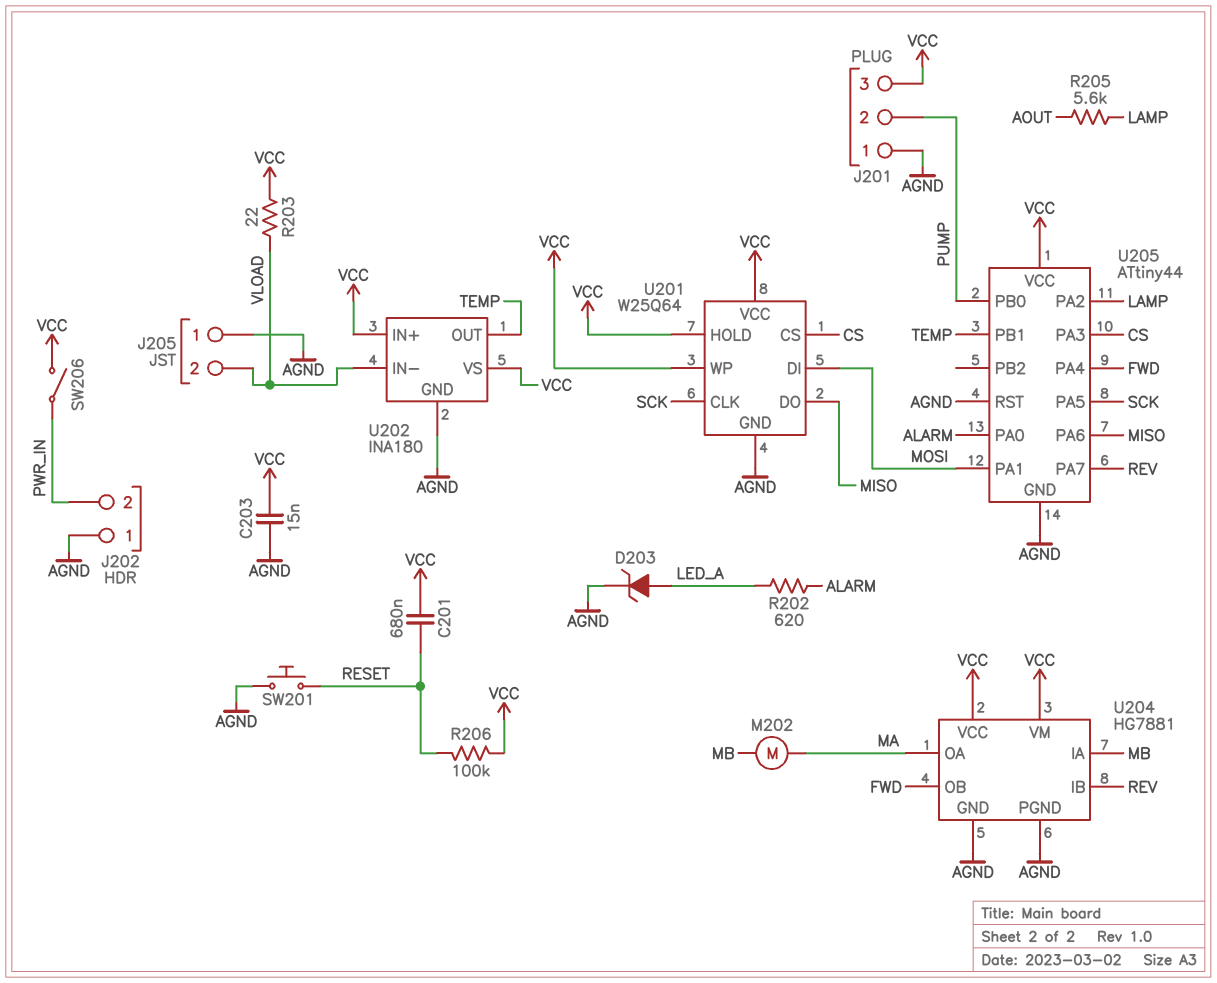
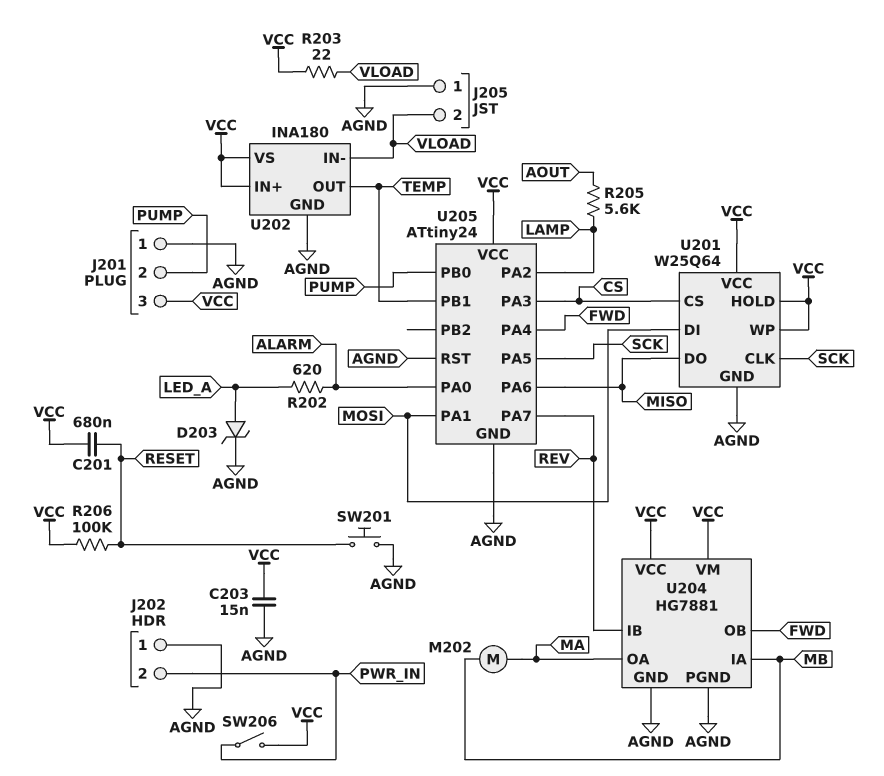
U205: ATtiny44 -> ATtiny24

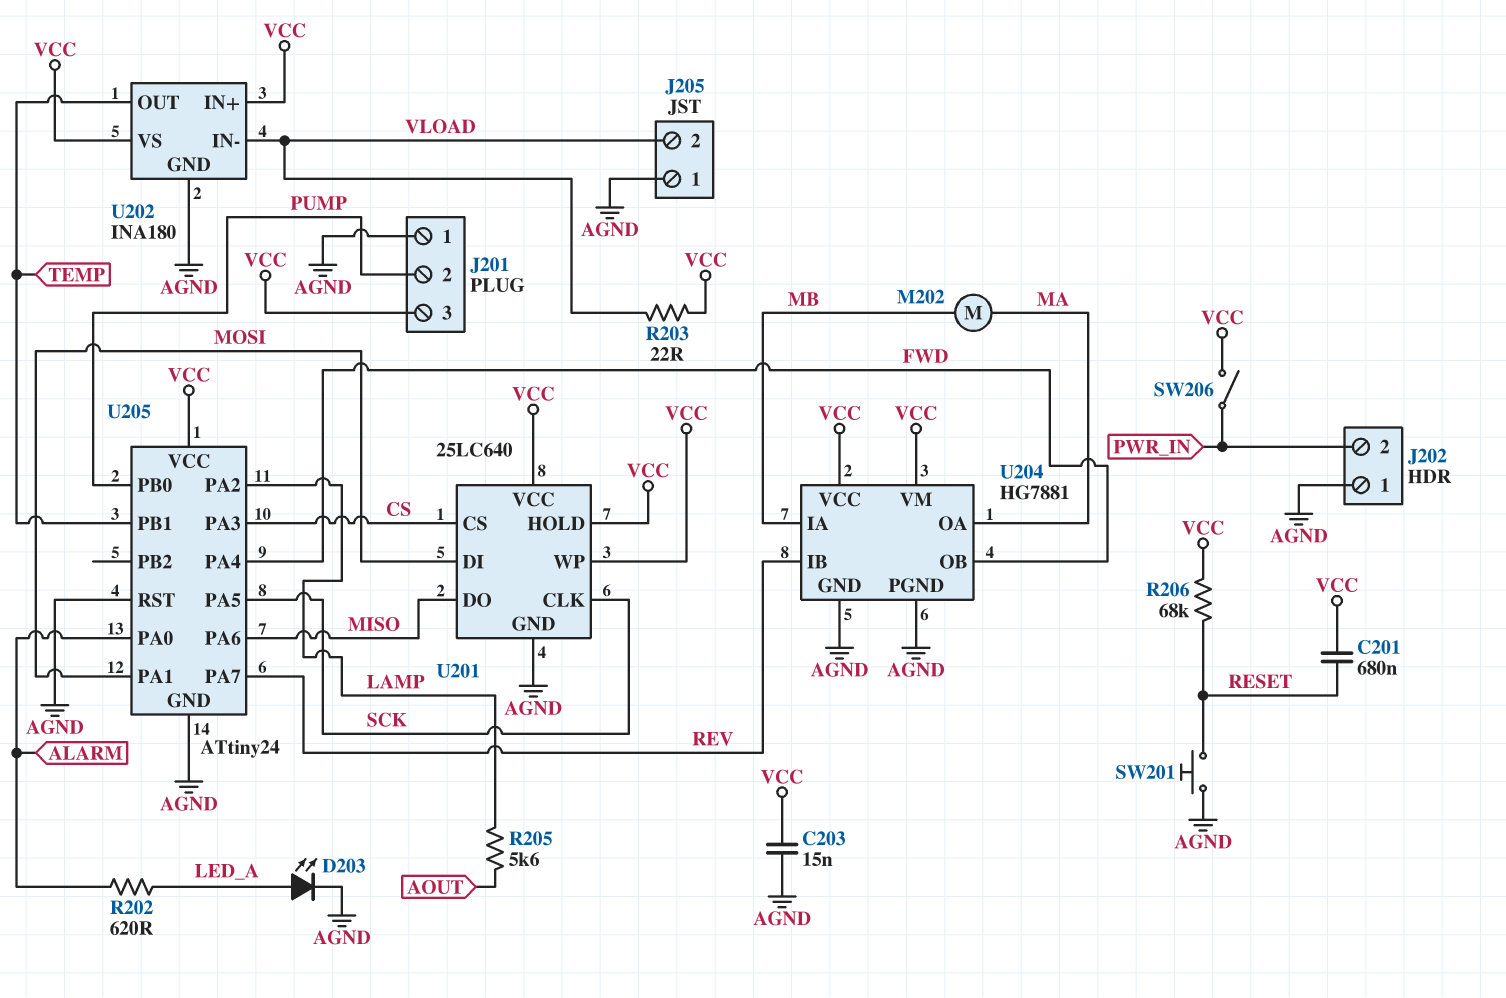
D203: zener (A LED_A, K AGND) -> LED (A LED_A, K AGND)
R206: 100k (RESET, VCC) -> 68k (RESET, VCC)
U201: W25Q64 -> 25LC640

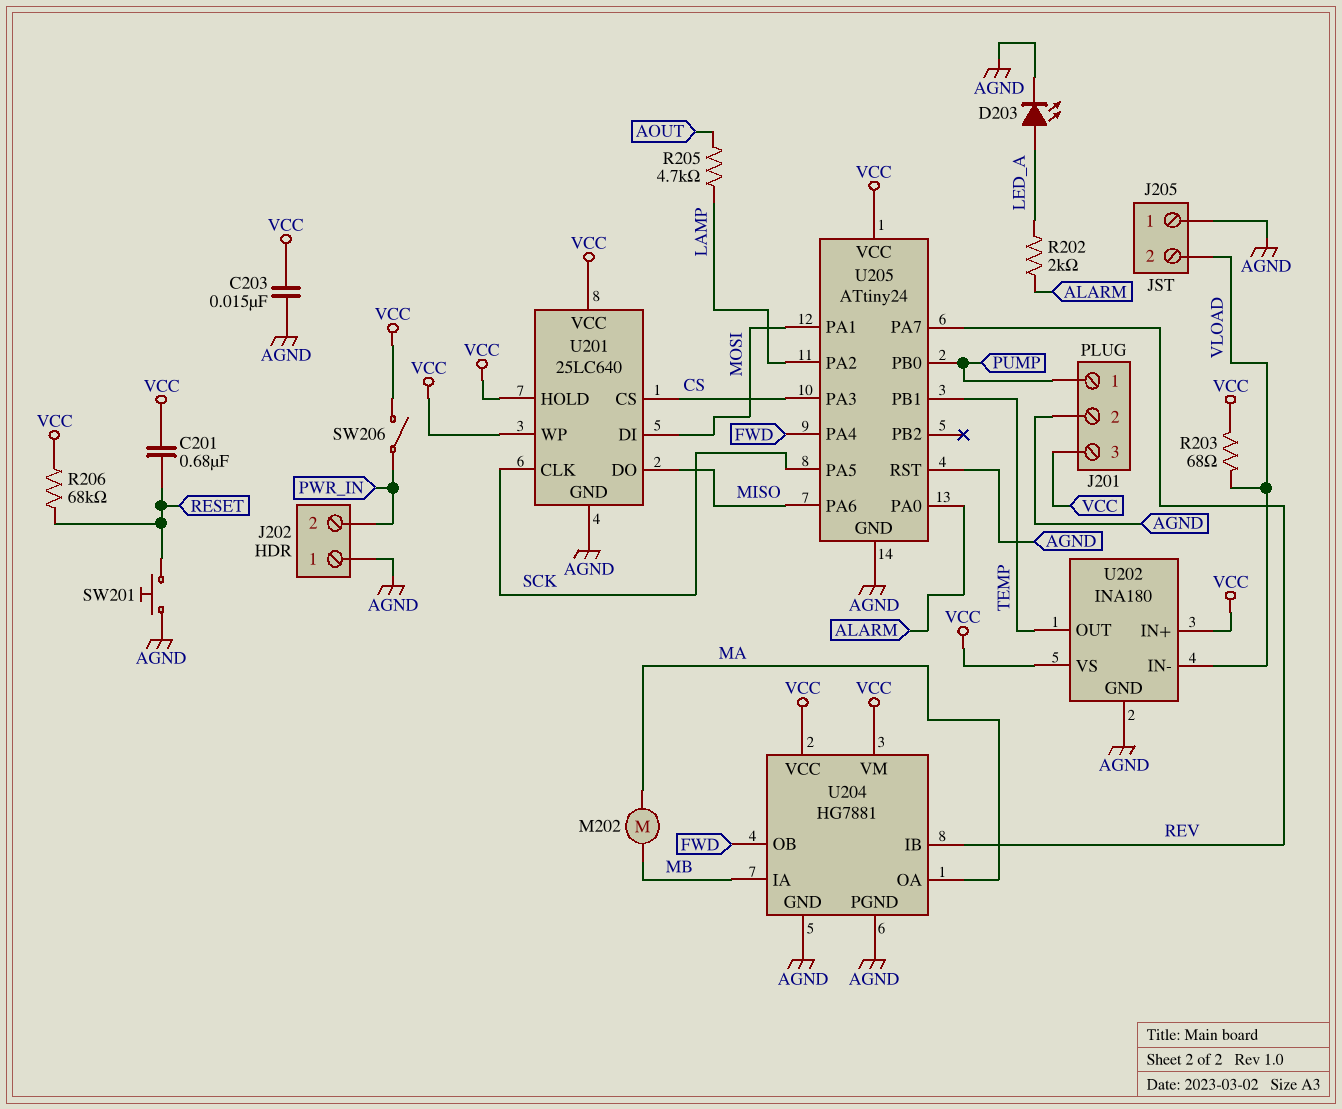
J201 pin 1: AGND -> PUMP
J201 pin 2: PUMP -> AGND
R202: 620 (ALARM, LED_A) -> 2k (ALARM, LED_A)
R203: 22 (VCC, VLOAD) -> 68 (VCC, VLOAD)
R205: 5.6k (AOUT, LAMP) -> 4.7k (AOUT, LAMP)

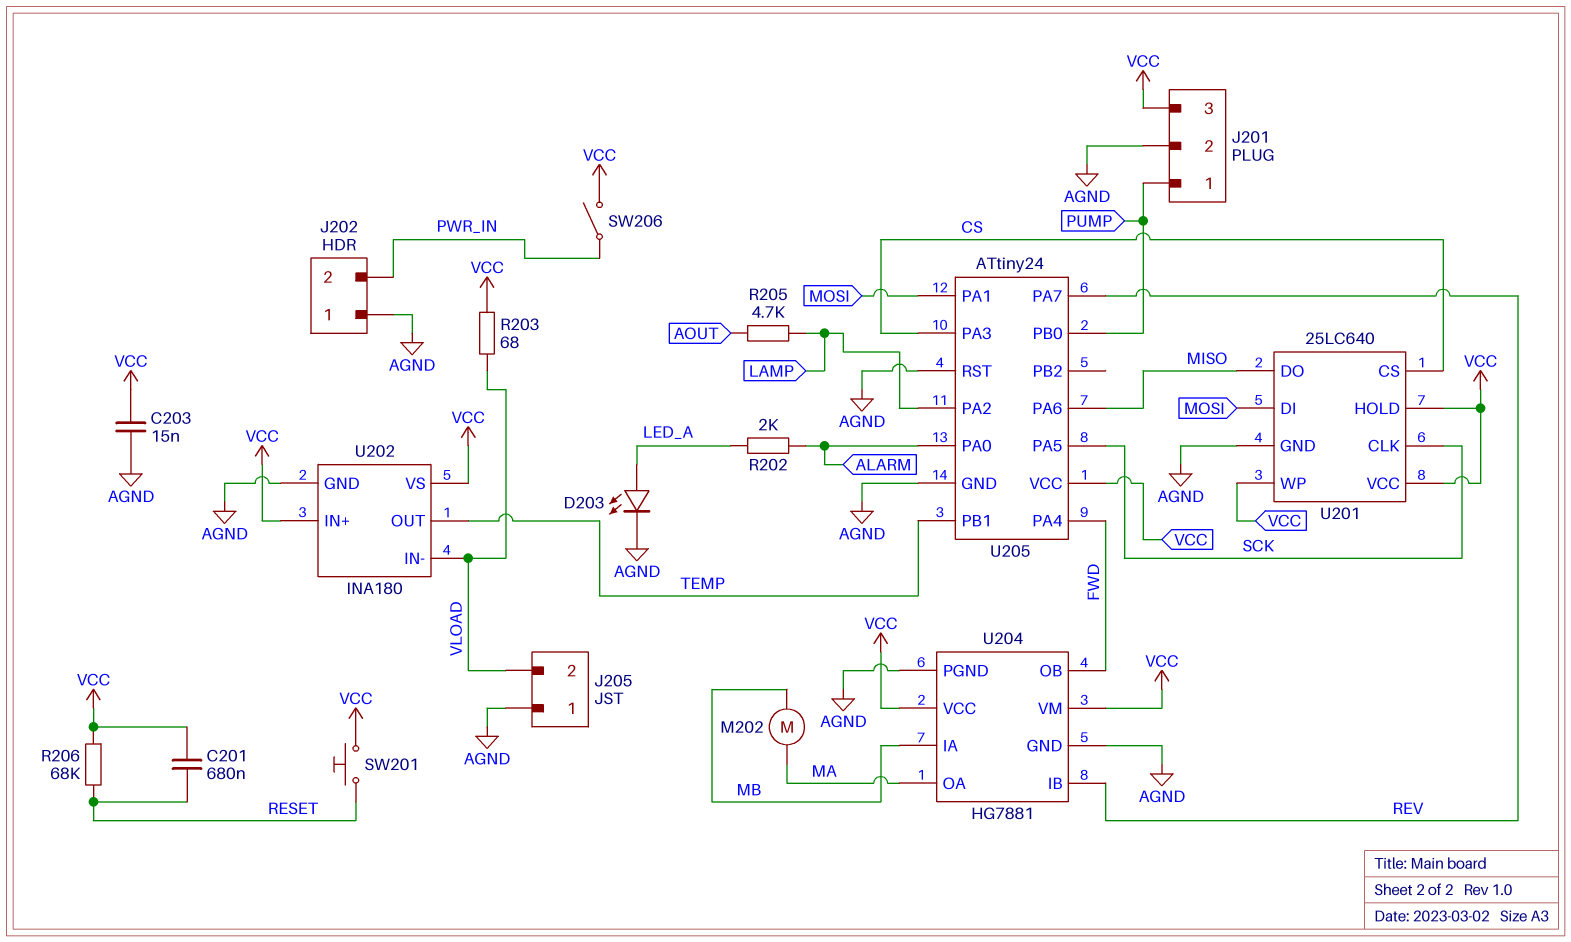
SW201: button (AGND, RESET) -> button (RESET, VCC)

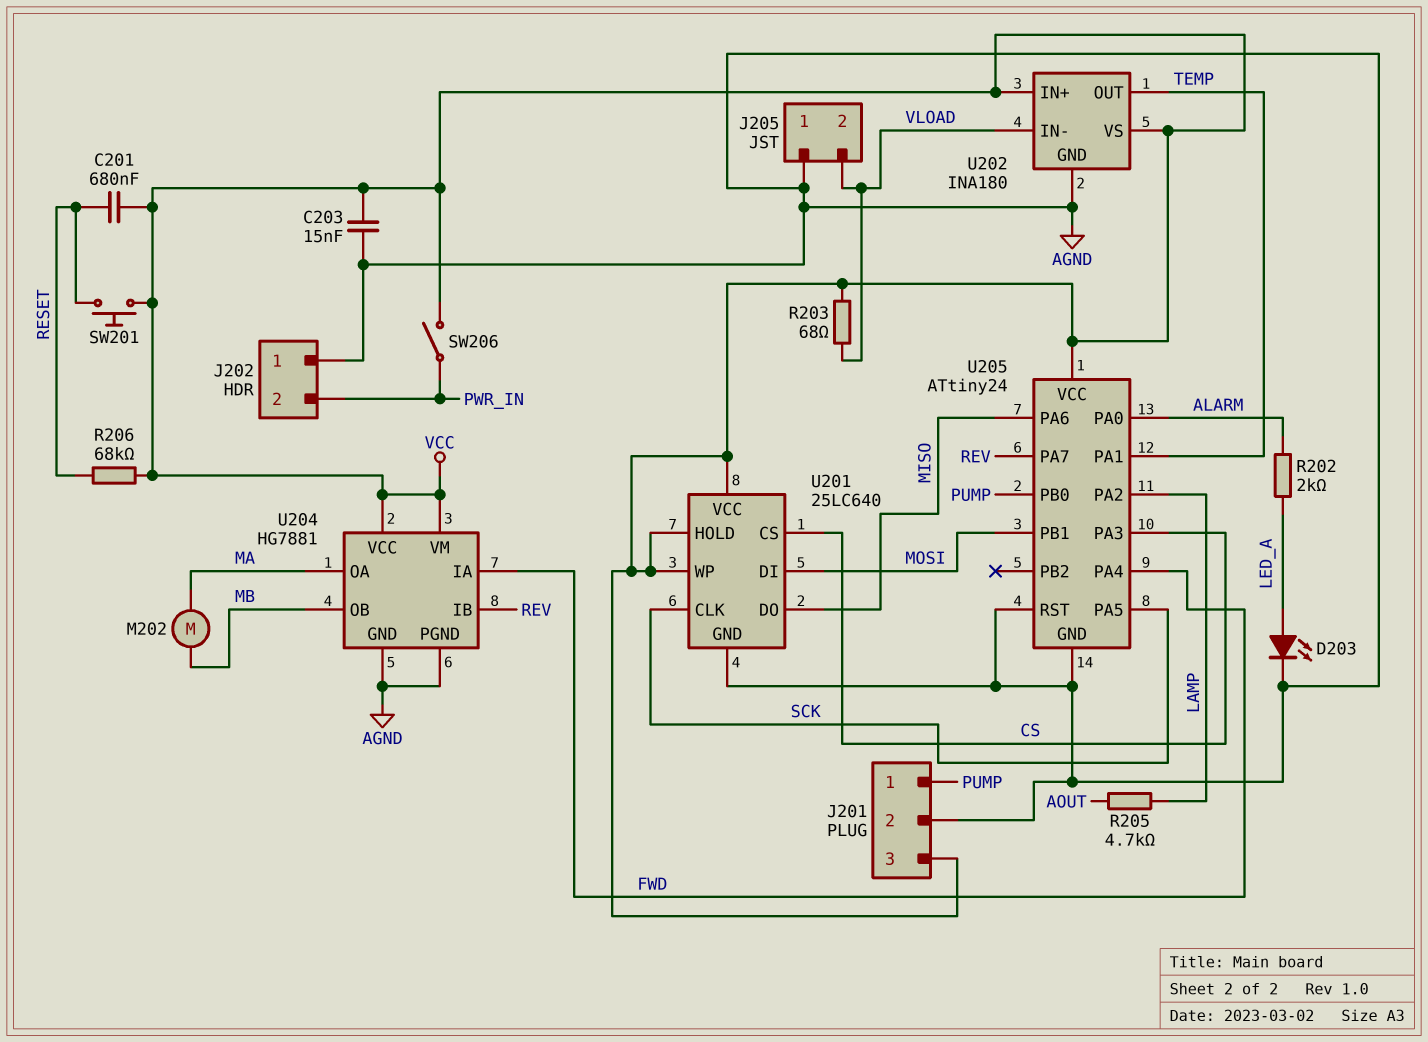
U204 pin IA: MB -> FWD
U204 pin OB: FWD -> MB
U205 pin PA1: MOSI -> TEMP
U205 pin PB1: TEMP -> MOSI

